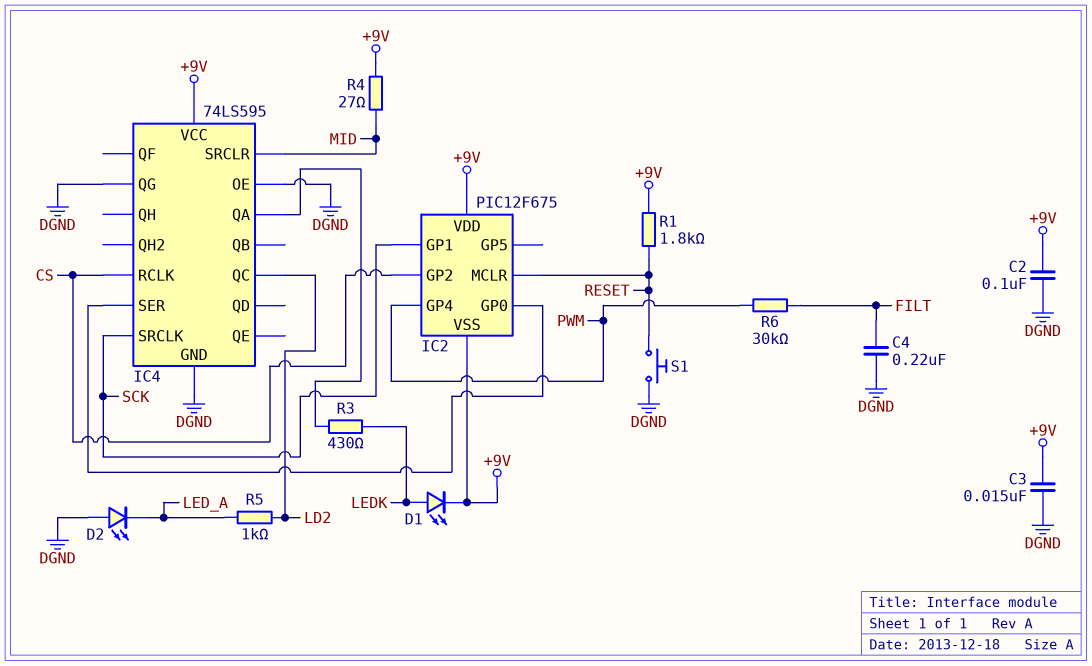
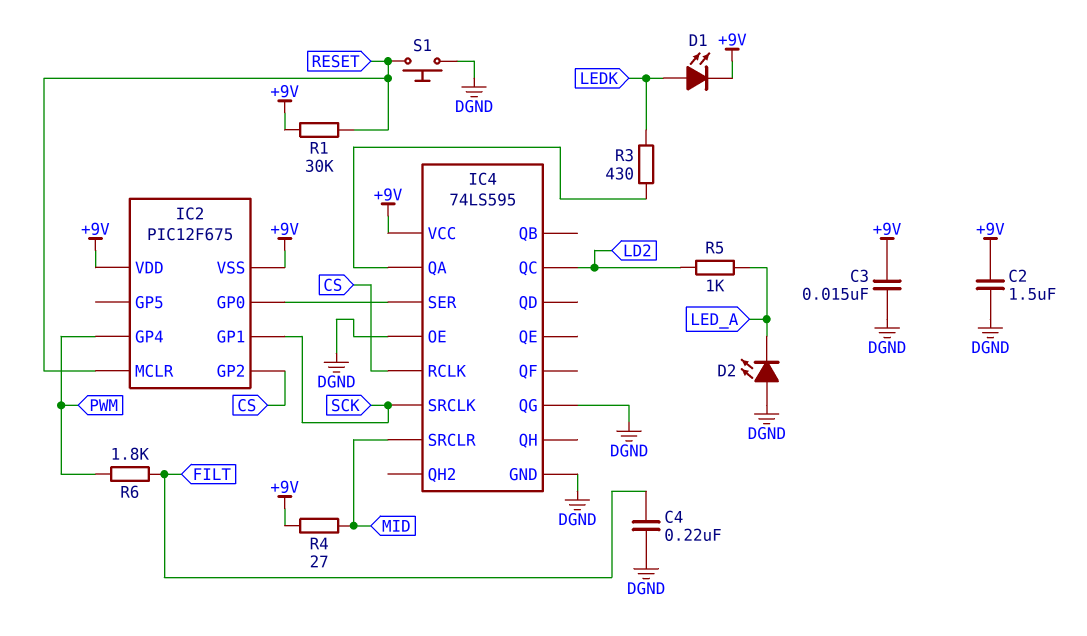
C2: 100nF (+9V, DGND) -> 1.5uF (+9V, DGND)
R1: 1.8k (+9V, RESET) -> 30k (+9V, RESET)
R6: 30k (FILT, PWM) -> 1.8k (FILT, PWM)

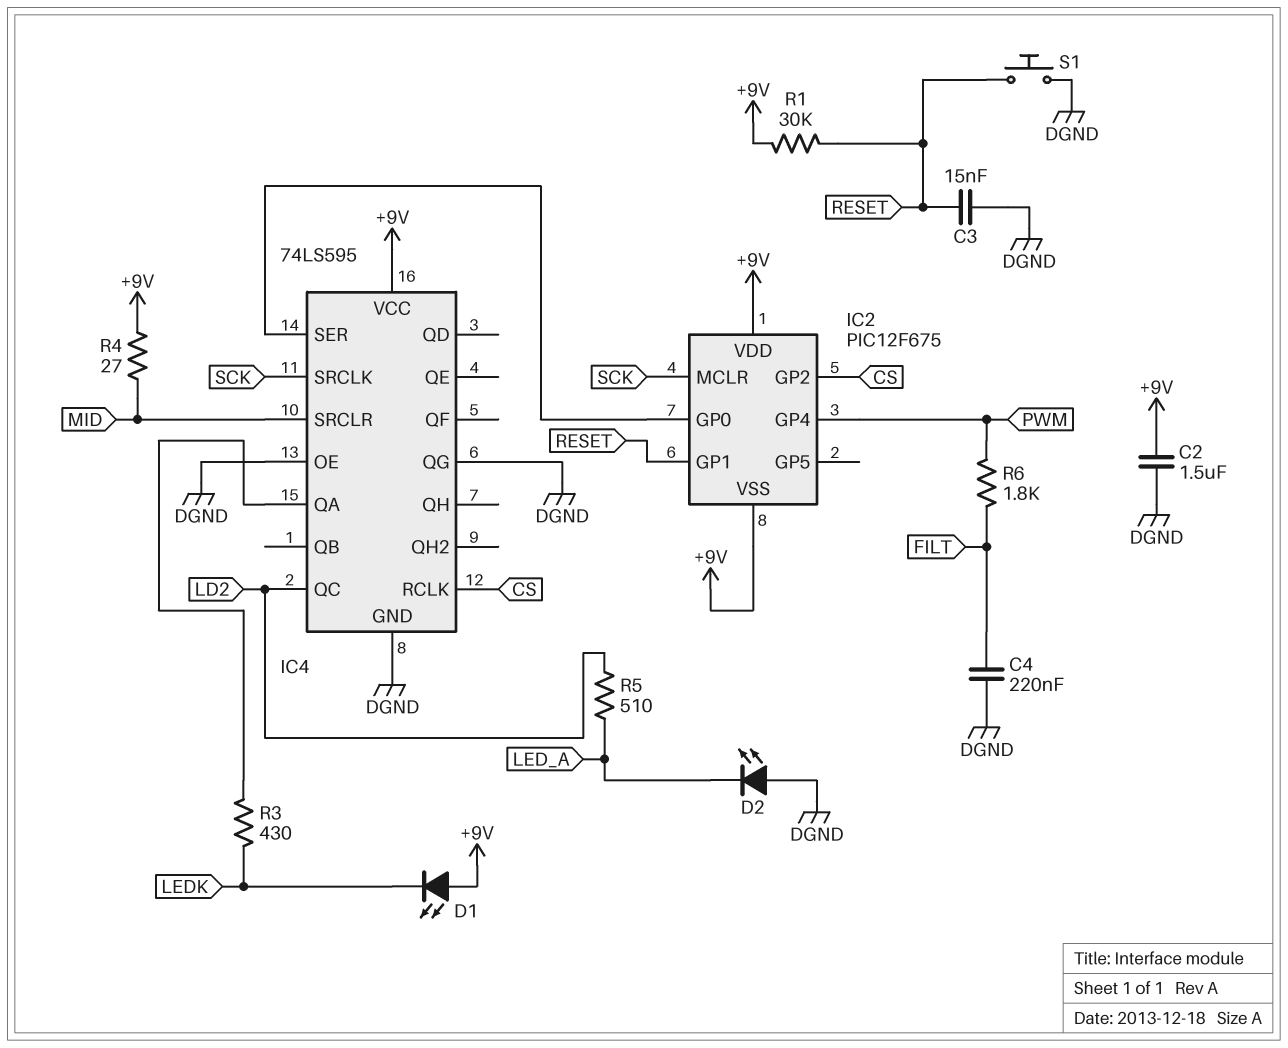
C3: 15nF (+9V, DGND) -> 15nF (DGND, RESET)
D1: LED (A LEDK, K +9V) -> LED (A +9V, K LEDK)
IC2 pin GP1: SCK -> RESET
IC2 pin MCLR: RESET -> SCK
R5: 1k (LD2, LED_A) -> 510 (LD2, LED_A)

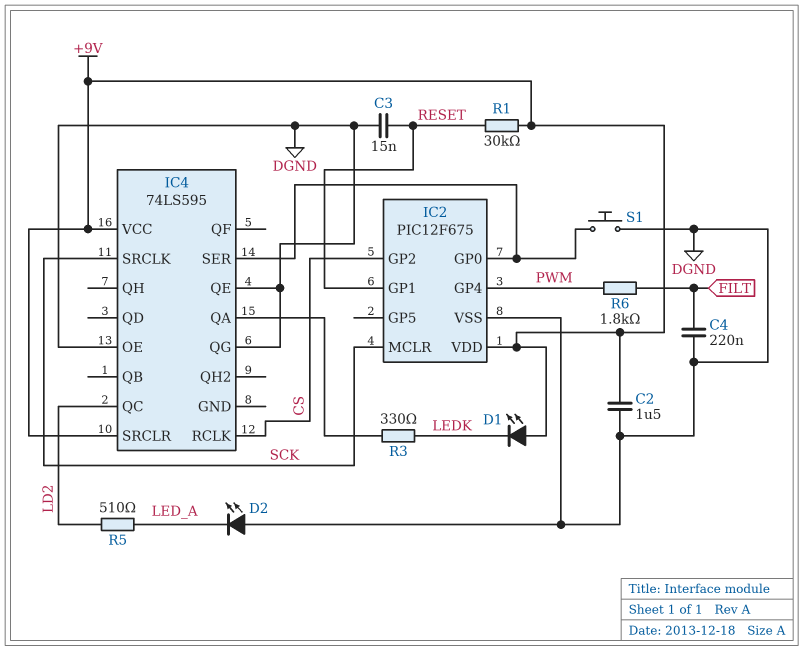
IC2 pin VSS: +9V -> DGND
IC4 pin GND: DGND -> none
IC4 pin QE: none -> DGND
IC4 pin SRCLR: MID -> +9V
R3: 430 (IC4/QA, LEDK) -> 330 (IC4/QA, LEDK)
R4: 27 (+9V, MID) -> none
S1: button (DGND, RESET) -> button (DGND, IC2/GP0)

